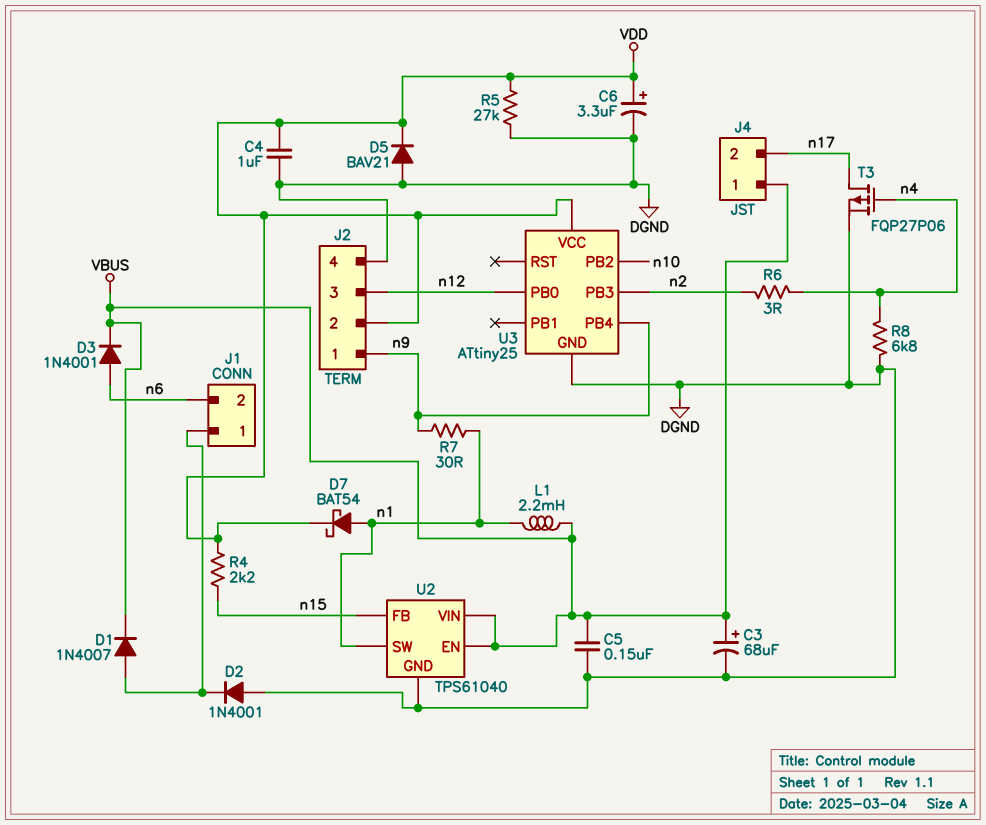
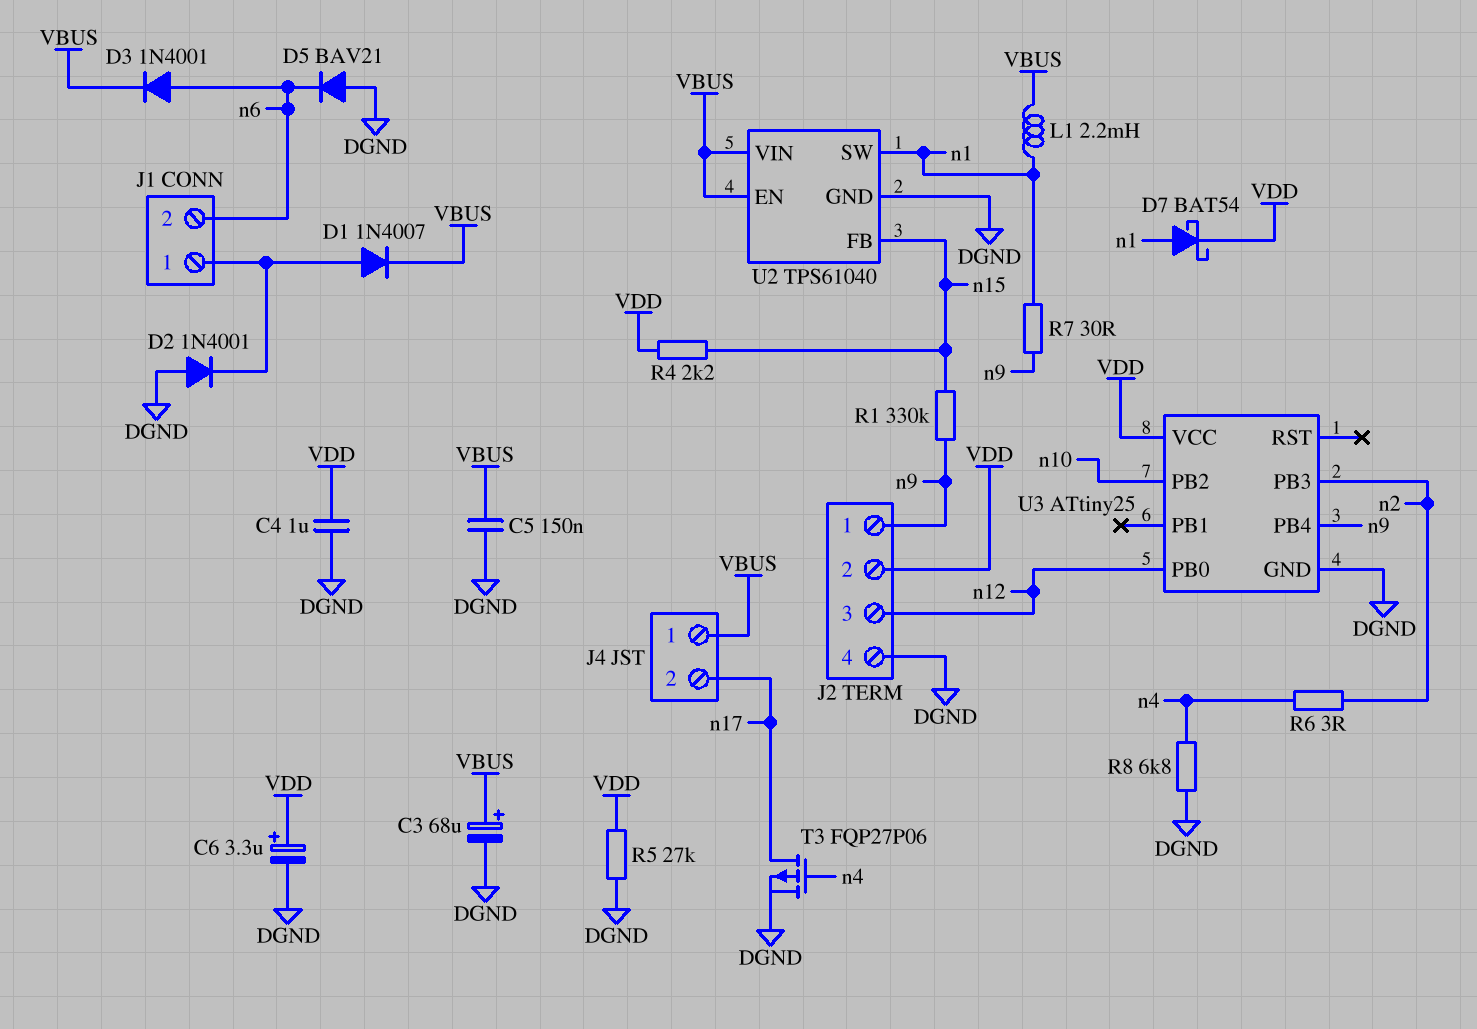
D5: diode BAV21 (A DGND, K VDD) -> diode BAV21 (A DGND, K n6)
R1: none -> 330k (n9, n15)

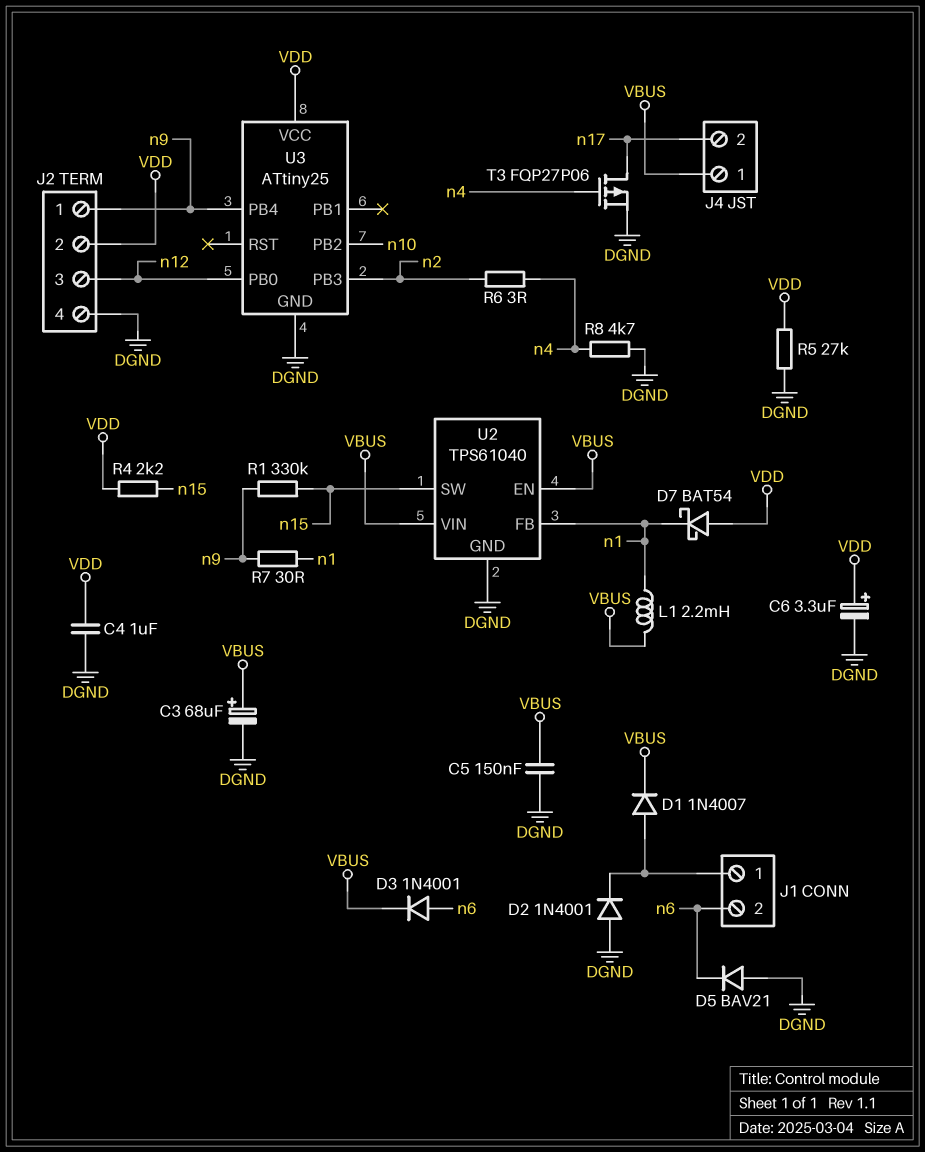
D7: schottky BAT54 (A n1, K VDD) -> schottky BAT54 (A VDD, K n1)
R8: 6.8k (DGND, n4) -> 4.7k (DGND, n4)
U2 pin FB: n15 -> n1
U2 pin SW: n1 -> n15

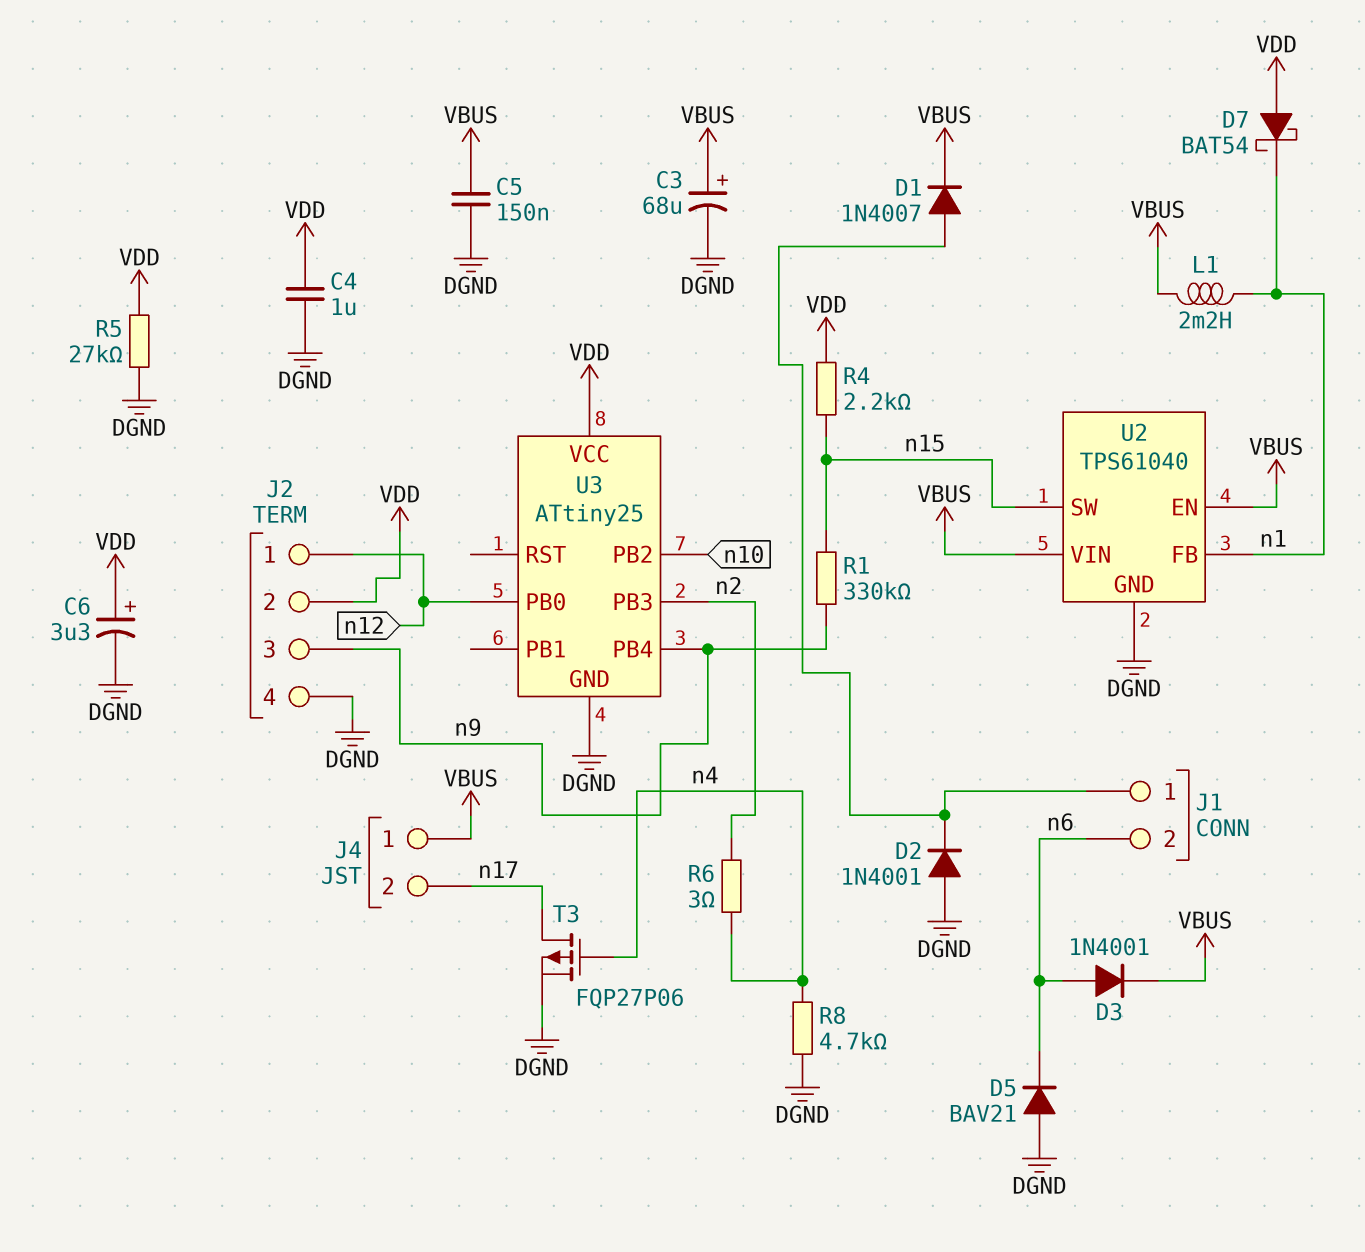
J2 pin 1: n9 -> n12
J2 pin 3: n12 -> n9
R7: 30 (n1, n9) -> none

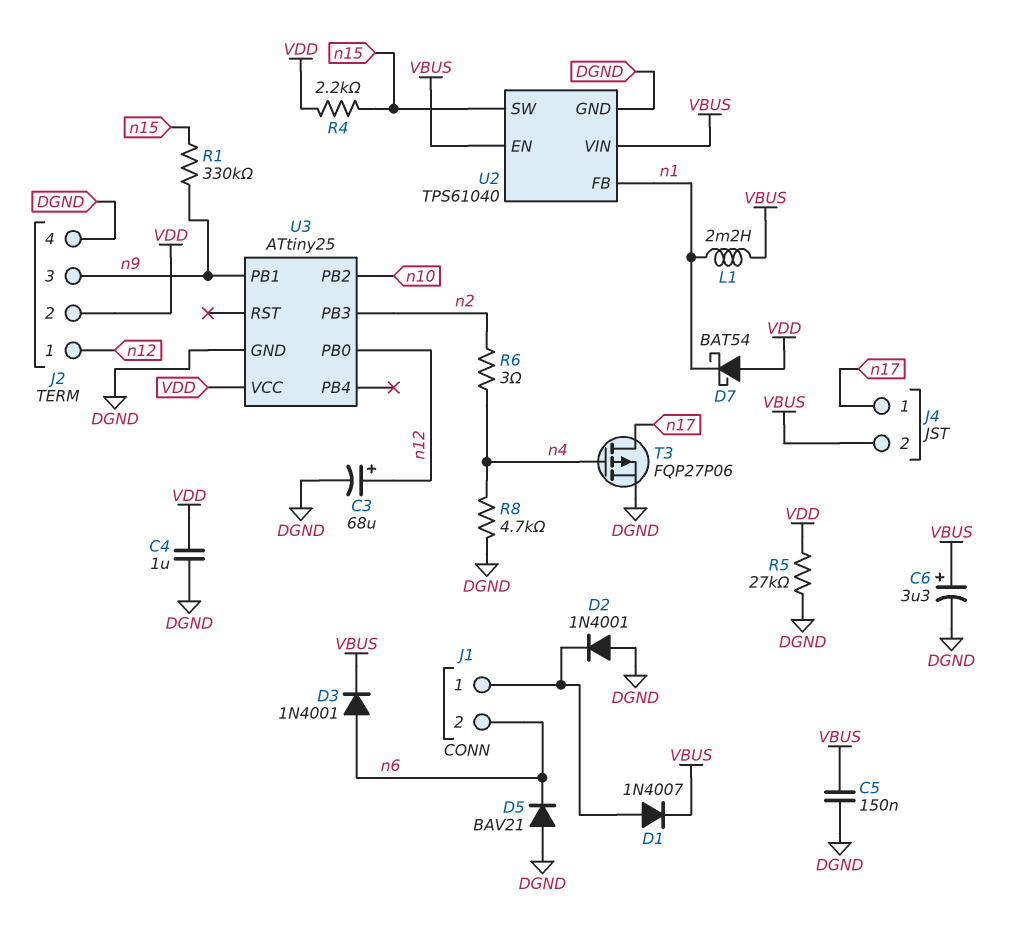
C3: 68uF (plus VBUS, minus DGND) -> 68uF (plus n12, minus DGND)
C6: 3.3uF (plus VDD, minus DGND) -> 3.3uF (plus VBUS, minus DGND)
J4 pin 1: VBUS -> n17
J4 pin 2: n17 -> VBUS
U3 pin PB1: none -> n9
U3 pin PB4: n9 -> none

